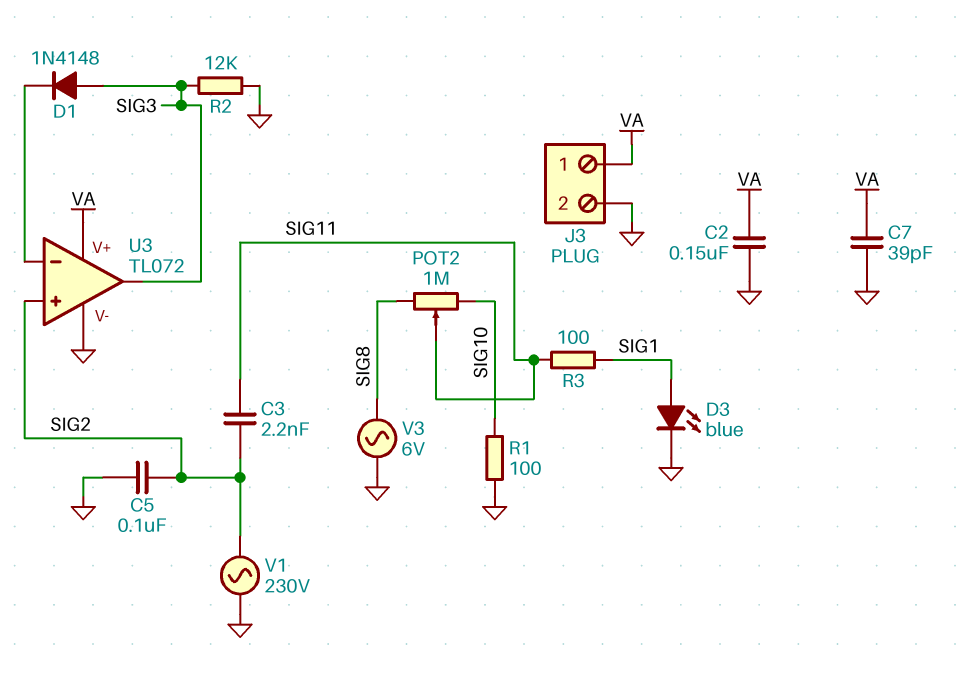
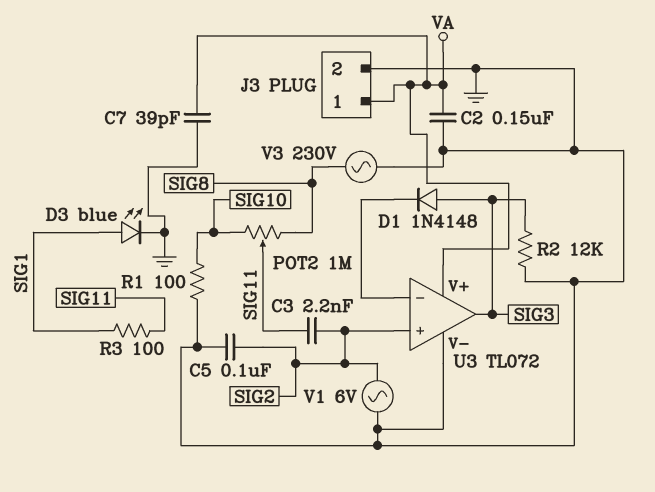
V1: AC 230V (GND, SIG2) -> AC 6V (GND, SIG2)
V3: AC 6V (GND, SIG8) -> AC 230V (GND, SIG8)

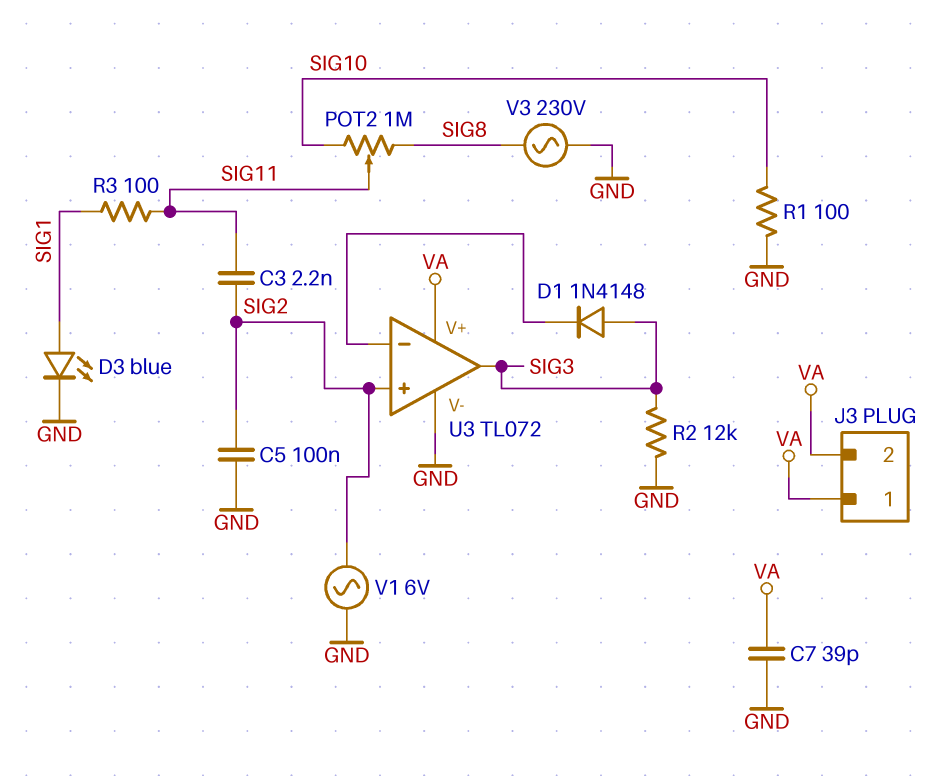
C2: 150nF (GND, VA) -> none
J3 pin 2: GND -> VA

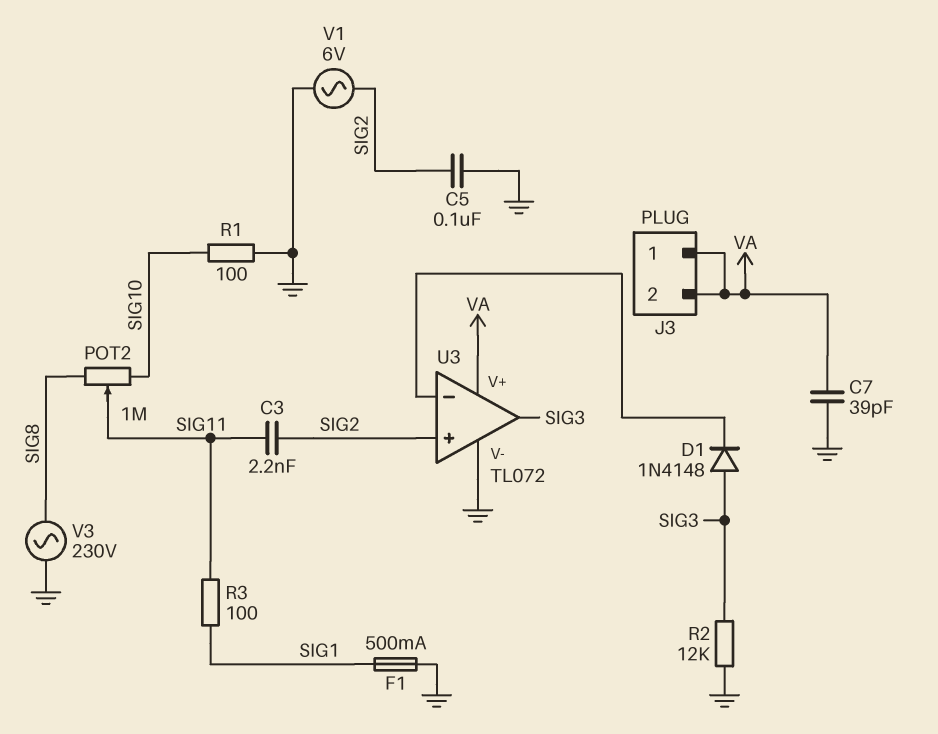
D3: LED blue (A SIG1, K GND) -> none
F1: none -> 500mA (GND, SIG1)

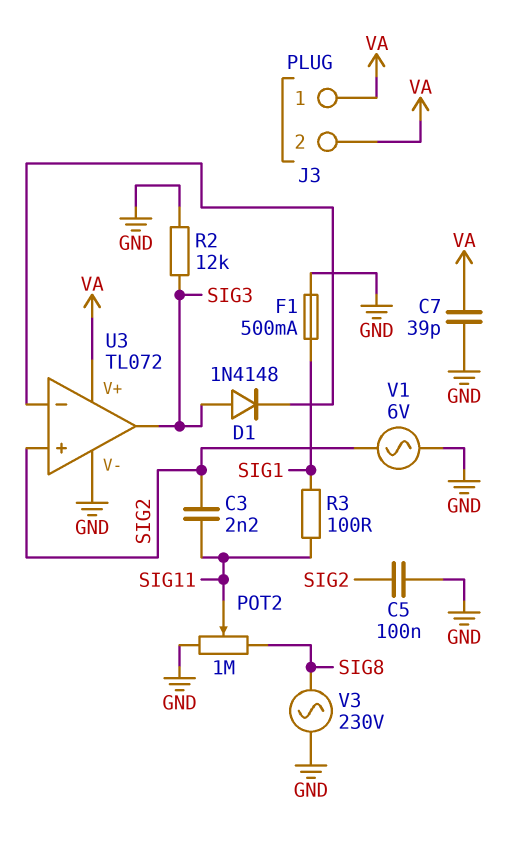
POT2: 1M (SIG8, SIG10, wiper SIG11) -> 1M (GND, SIG8, wiper SIG11)
R1: 100 (GND, SIG10) -> none

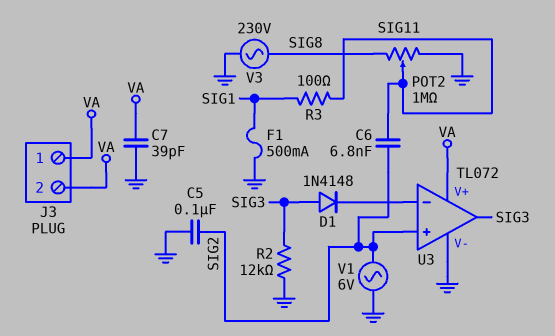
C3: 2.2nF (SIG2, SIG11) -> none
C6: none -> 6.8nF (SIG2, SIG11)

